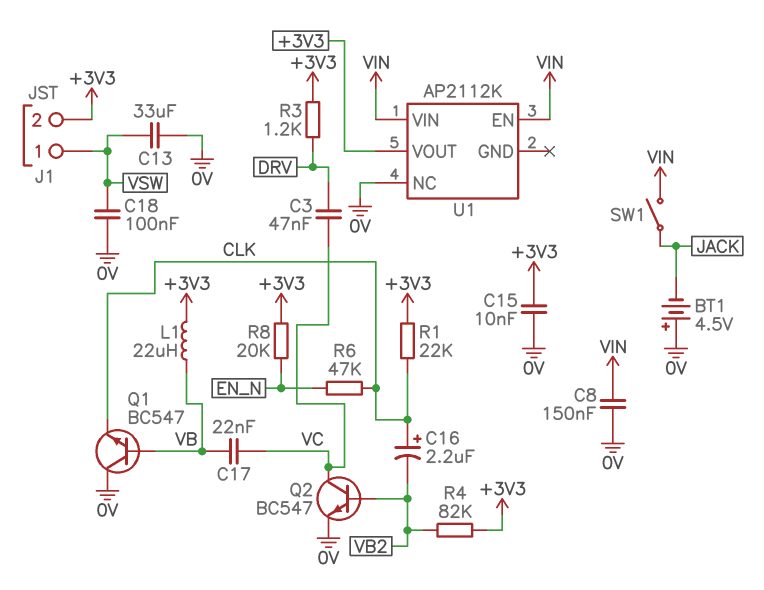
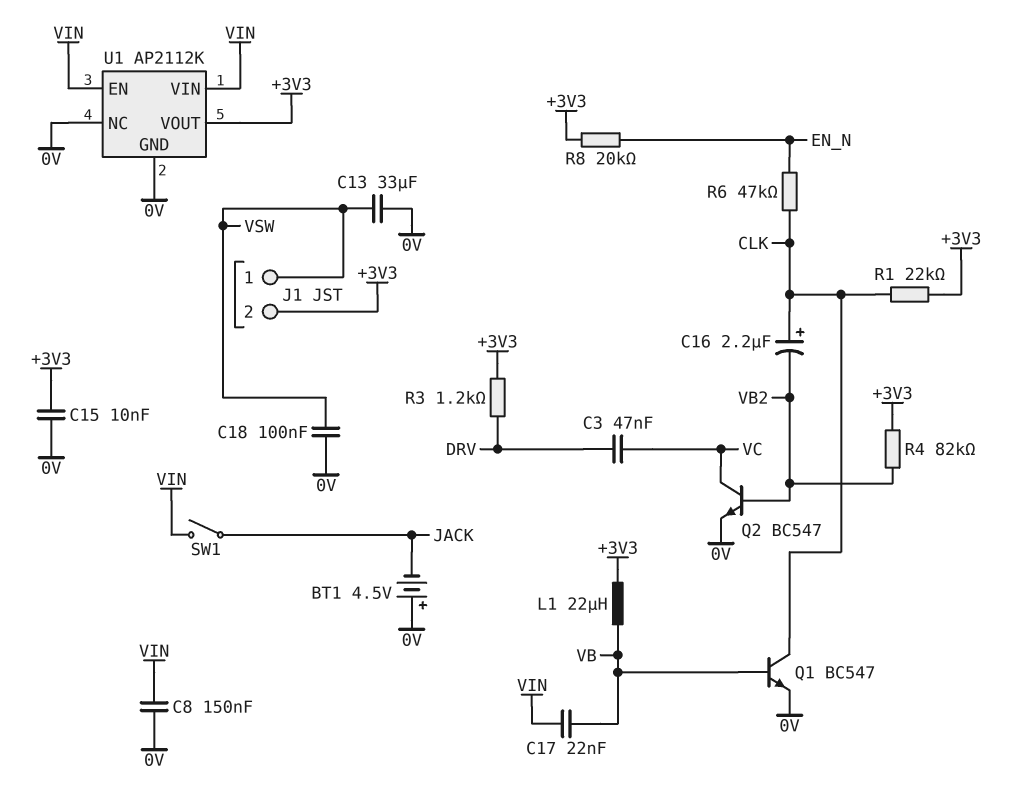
C17: 22nF (VB, VC) -> 22nF (VB, VIN)
Q1: NPN BC547 (B VB, C 0V, E CLK) -> NPN BC547 (B VB, C CLK, E 0V)
U1 pin GND: none -> 0V

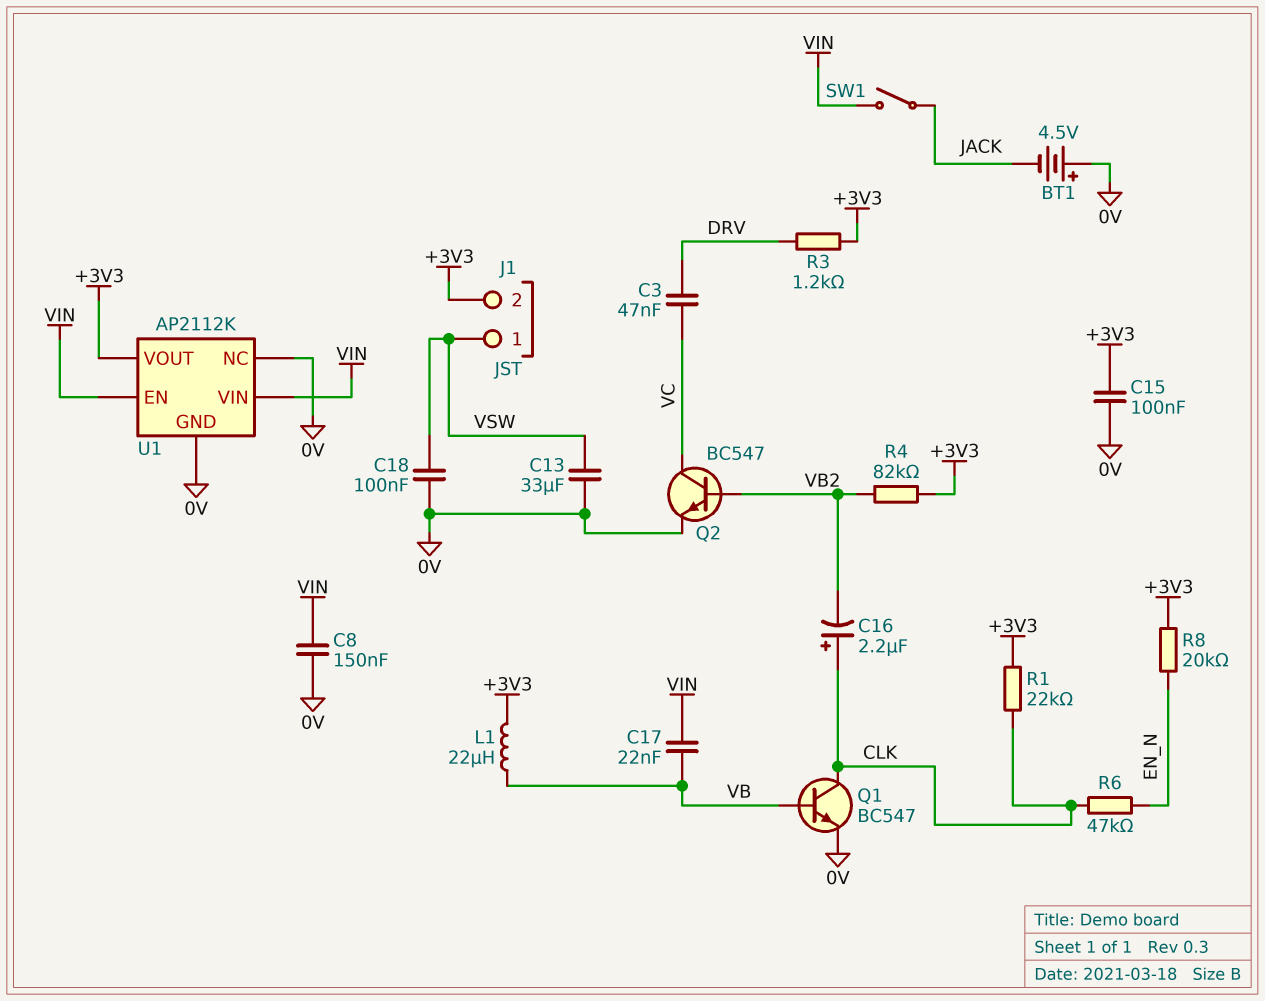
C15: 10nF (+3V3, 0V) -> 100nF (+3V3, 0V)

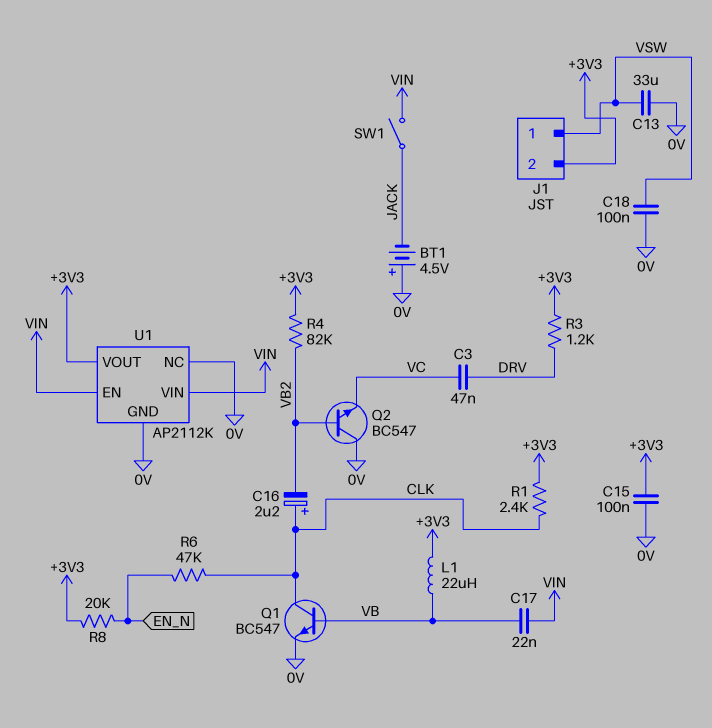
C8: 150nF (0V, VIN) -> none
Q2: NPN BC547 (B VB2, C VC, E 0V) -> NPN BC547 (B VB2, C 0V, E VC)
R1: 22k (+3V3, CLK) -> 2.4k (+3V3, CLK)

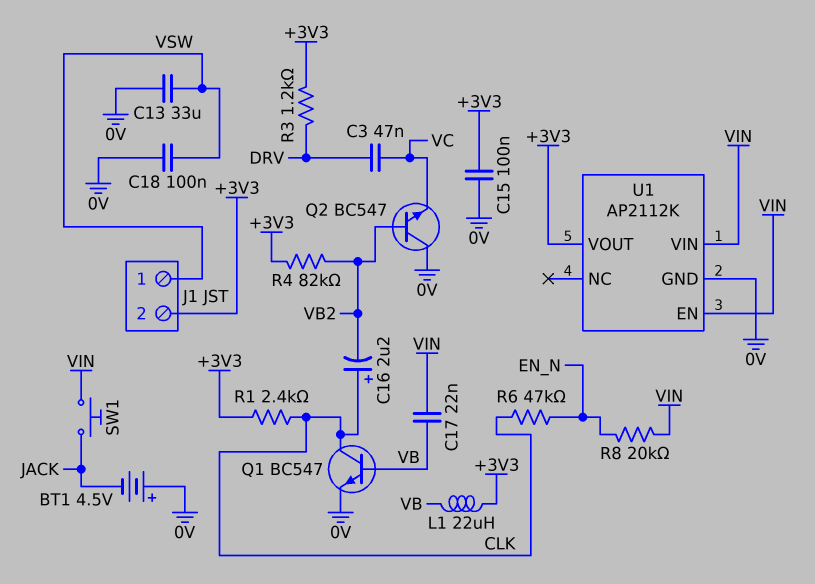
R8: 20k (+3V3, EN_N) -> 20k (EN_N, VIN)
SW1: switch (JACK, VIN) -> button (JACK, VIN)
U1 pin NC: 0V -> none

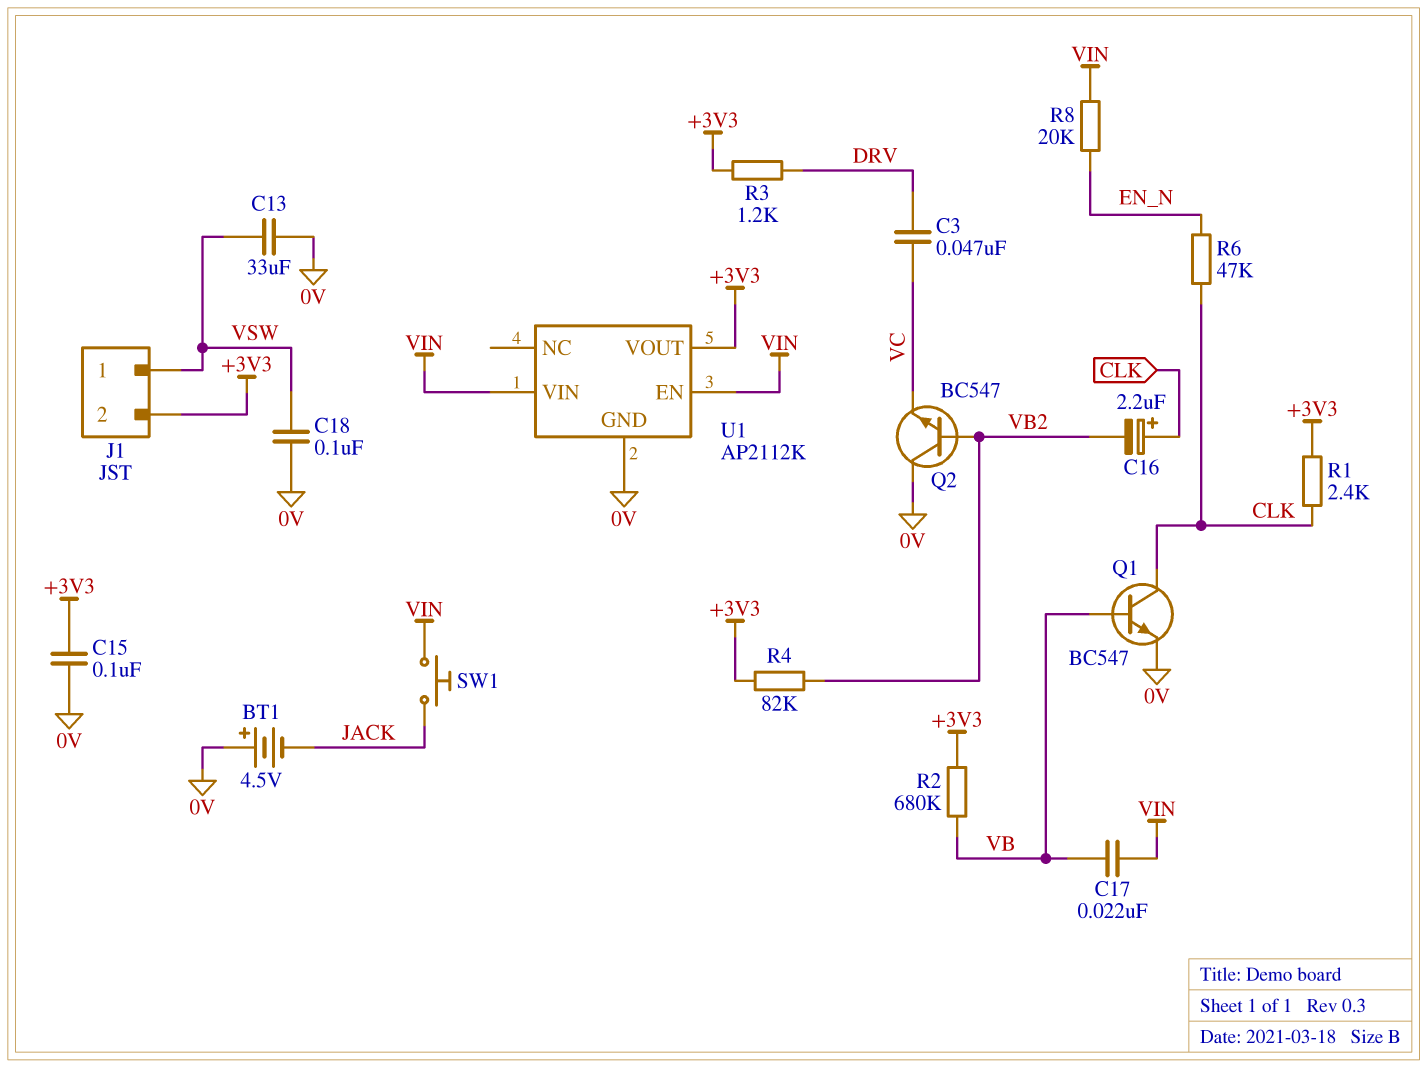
L1: 22uH (+3V3, VB) -> none
R2: none -> 680k (+3V3, VB)

